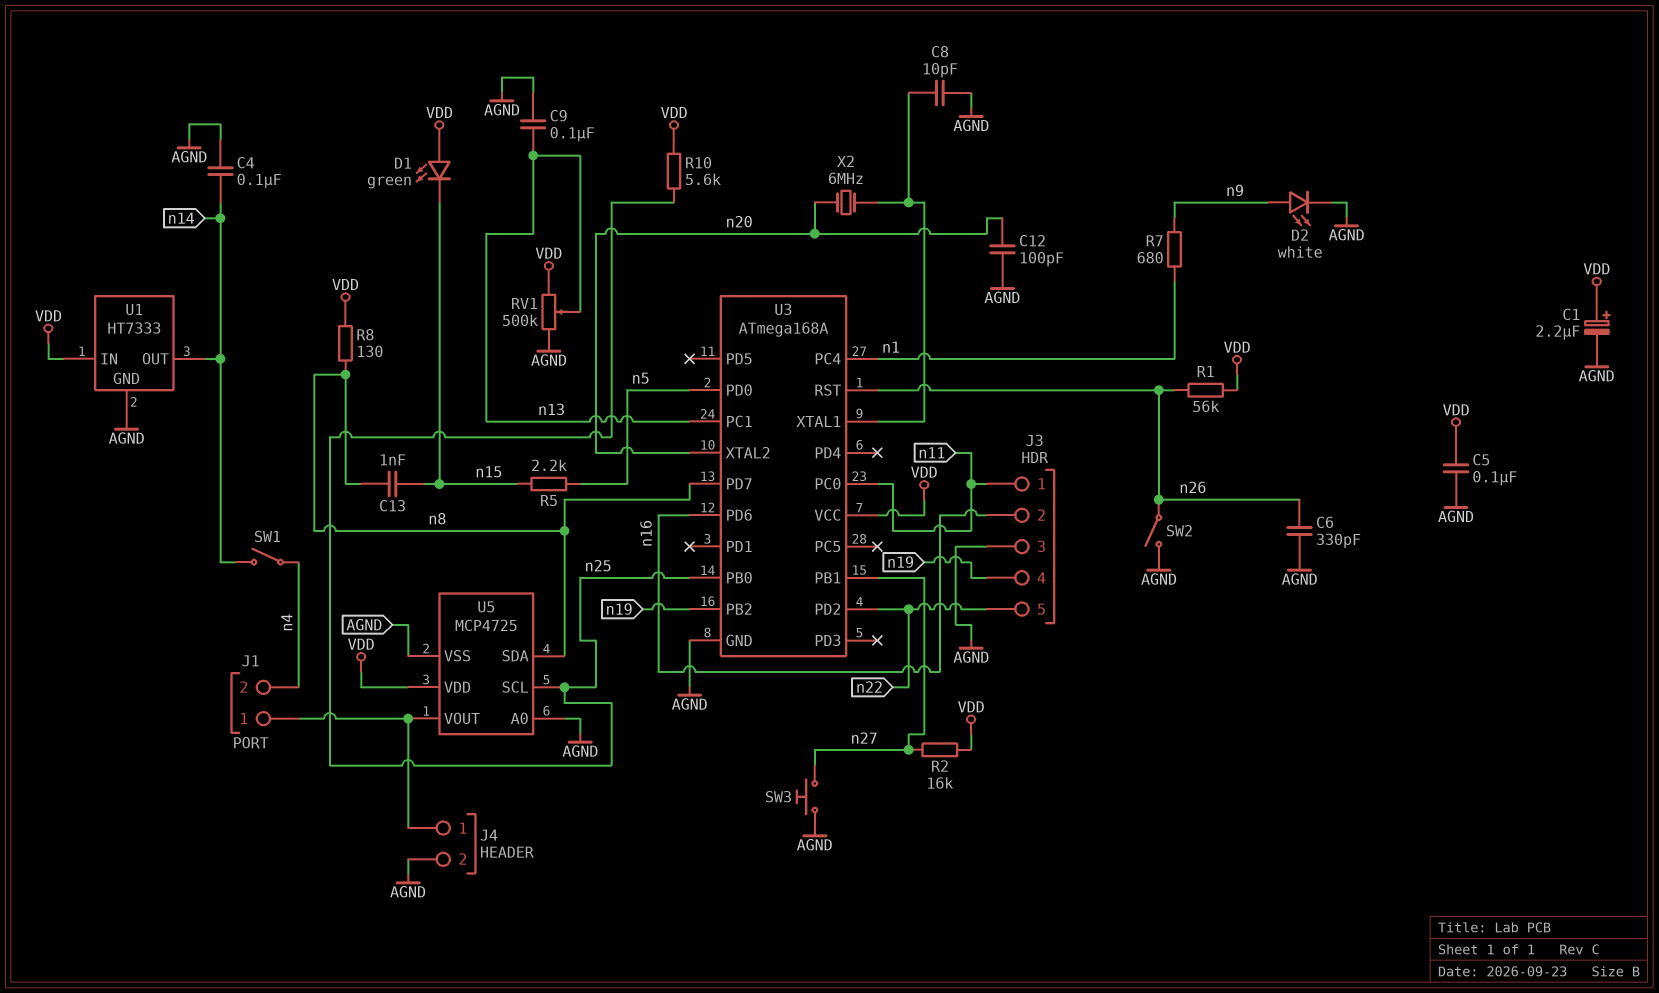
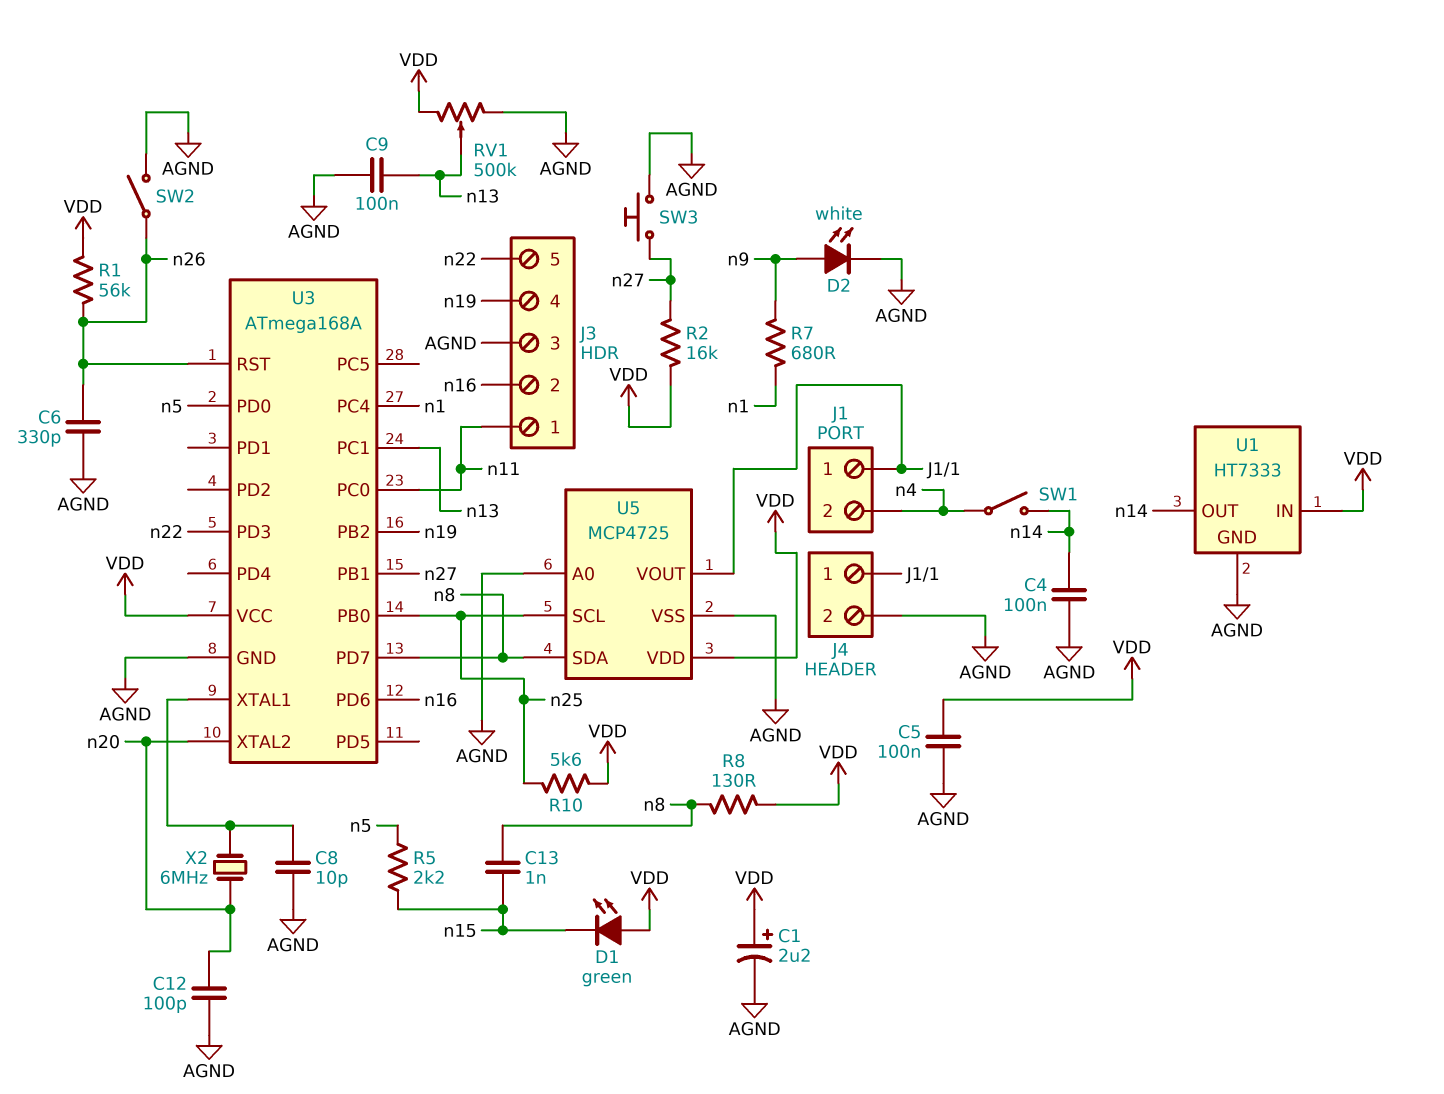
U3 pin PD2: n22 -> none
U3 pin PD3: none -> n22

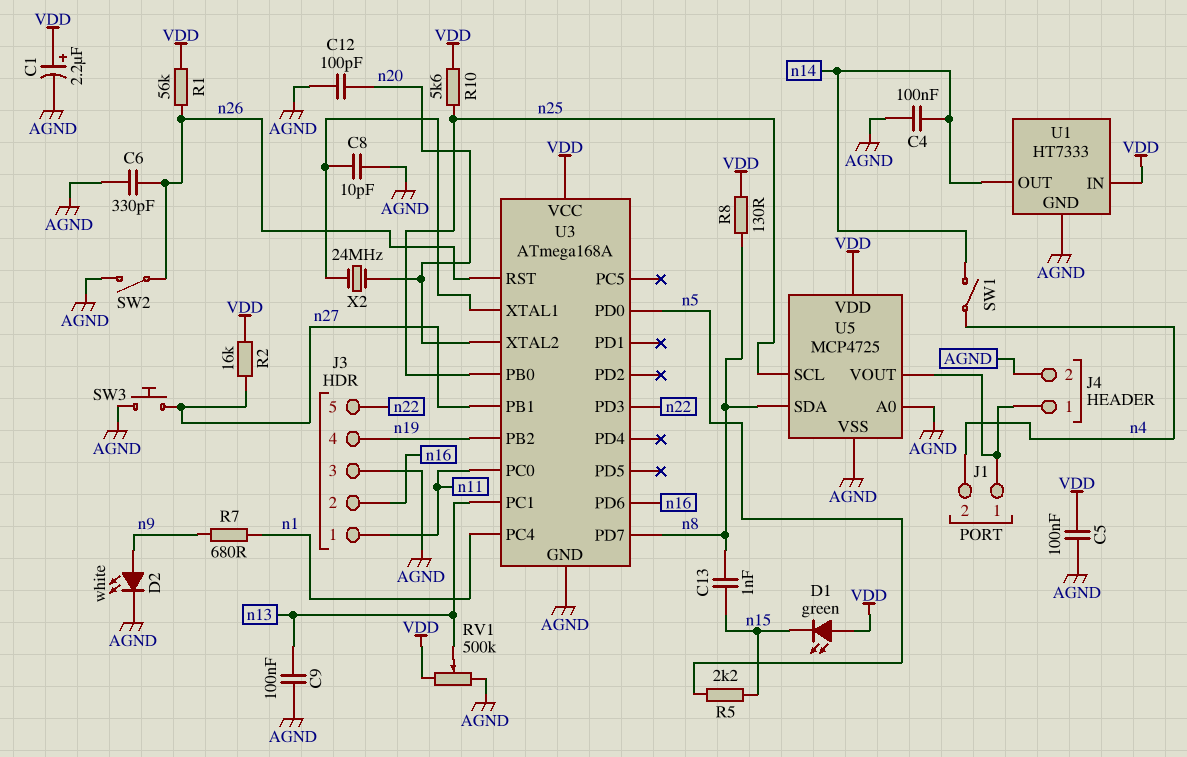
X2: 6MHz (U3/XTAL1, n20) -> 24MHz (U3/XTAL1, n20)

